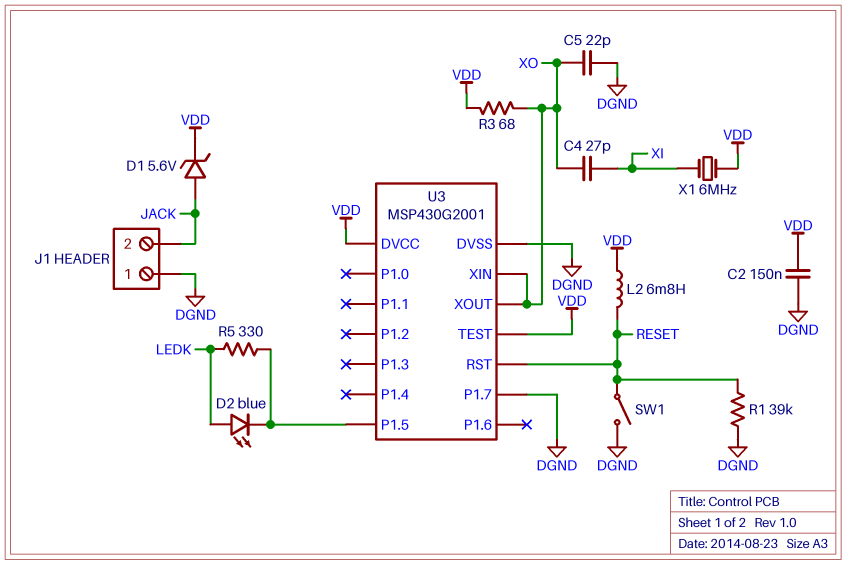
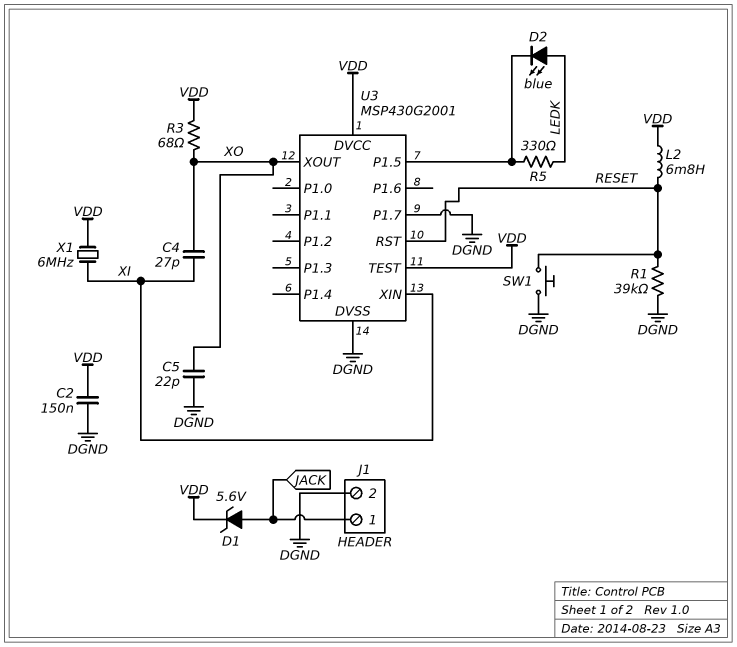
J1 pin 1: DGND -> JACK
J1 pin 2: JACK -> DGND
SW1: switch (DGND, RESET) -> button (DGND, RESET)
U3 pin XIN: XO -> XI

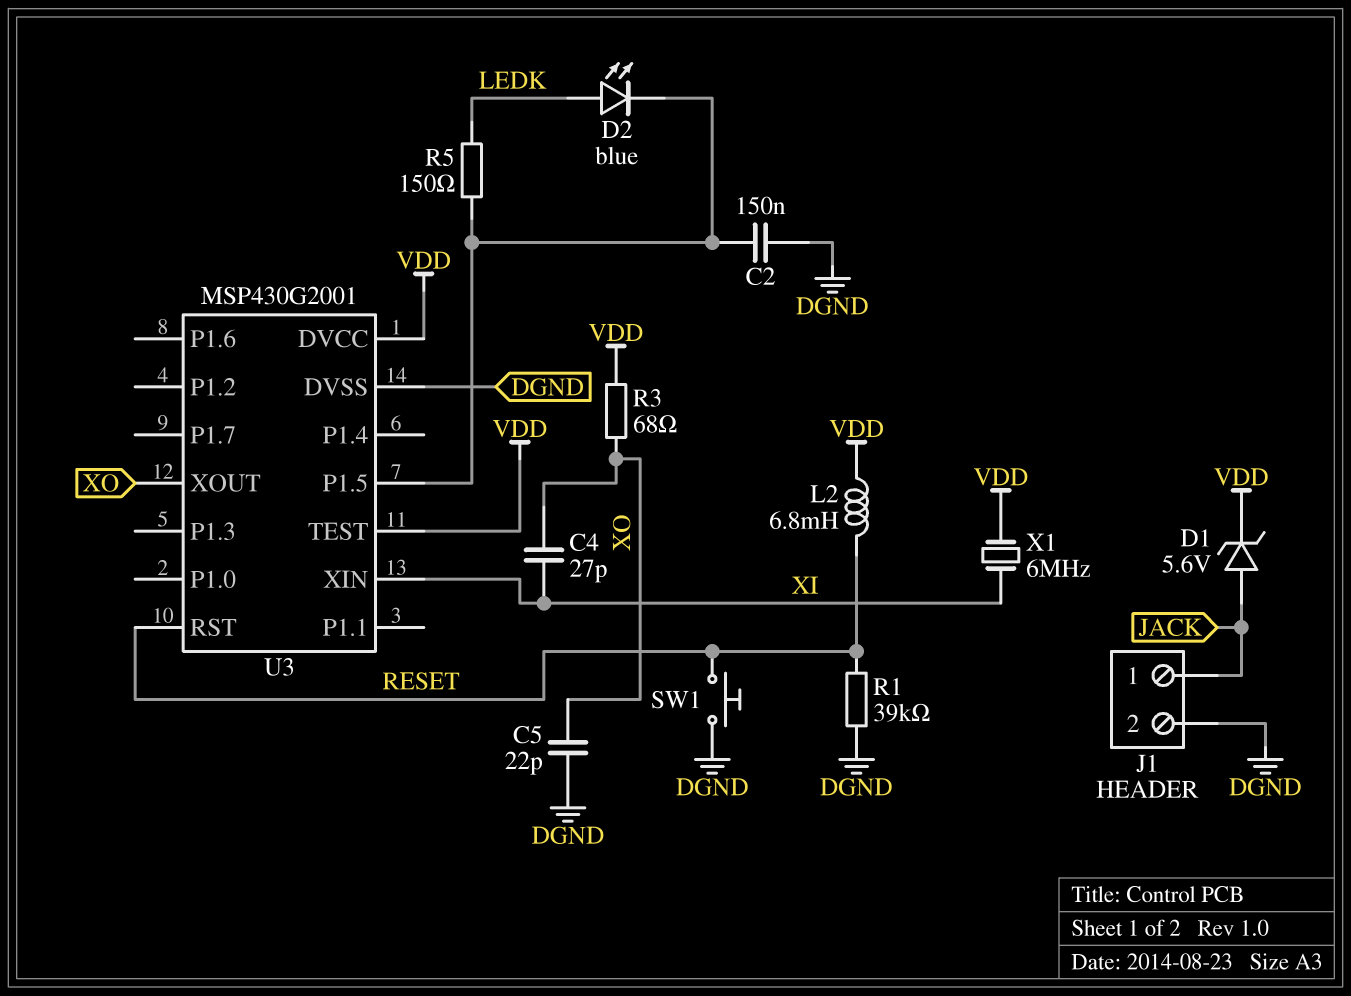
C2: 150nF (DGND, VDD) -> 150nF (DGND, U3/P1.5)
R5: 330 (LEDK, U3/P1.5) -> 150 (LEDK, U3/P1.5)
U3 pin P1.7: DGND -> none

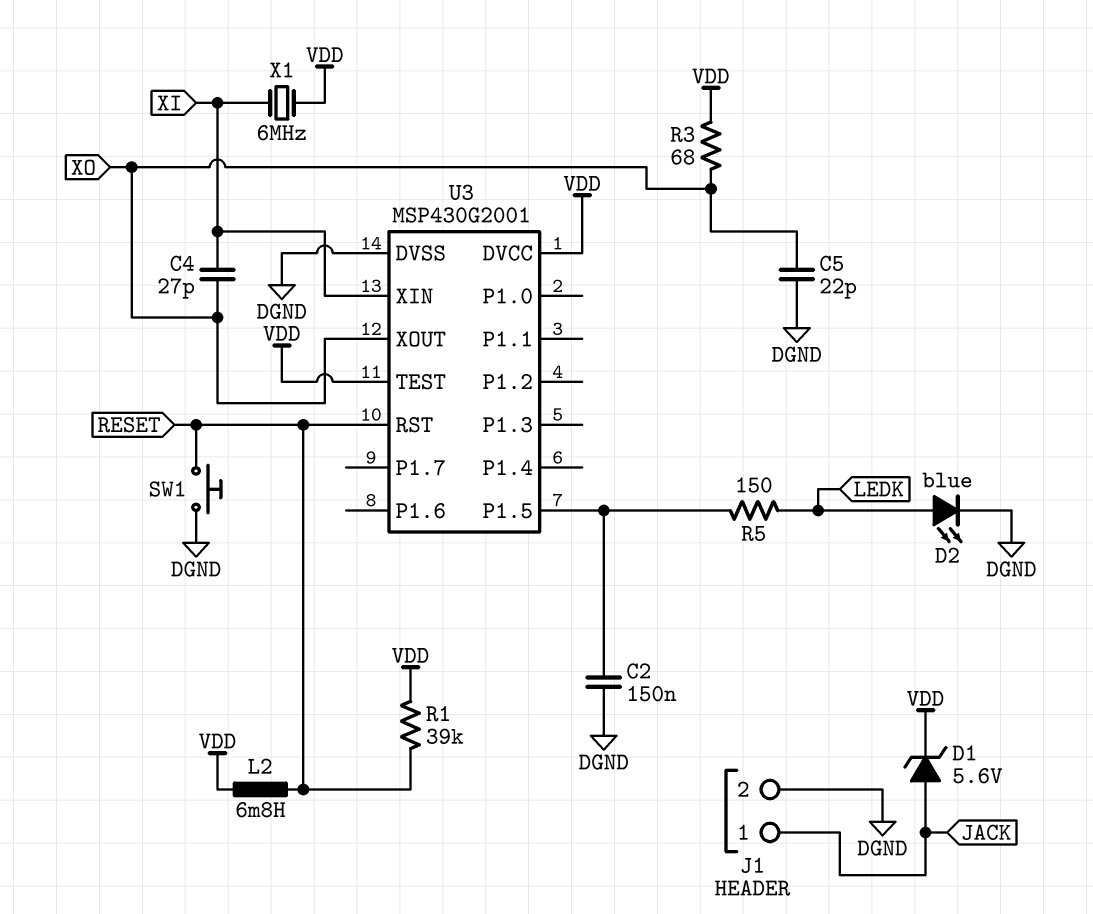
D2: LED blue (A LEDK, K U3/P1.5) -> LED blue (A LEDK, K DGND)
R1: 39k (DGND, RESET) -> 39k (RESET, VDD)

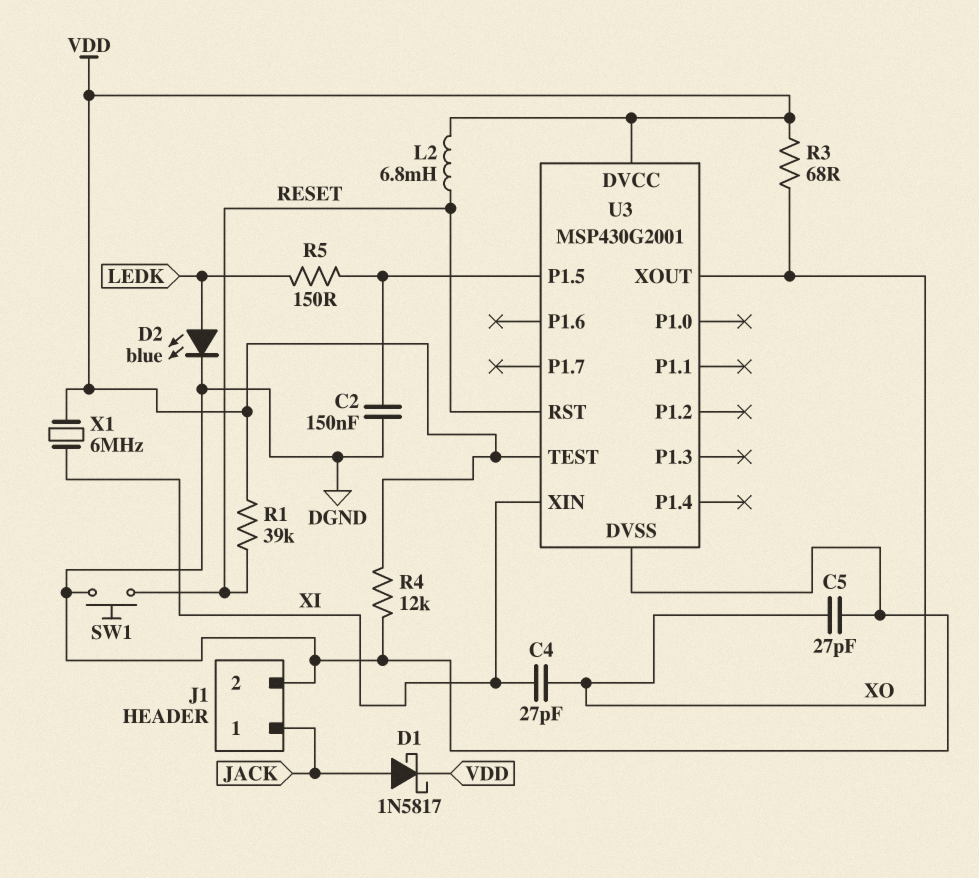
C5: 22pF (DGND, XO) -> 27pF (DGND, XO)
D1: zener 5.6V (A JACK, K VDD) -> schottky 1N5817 (A JACK, K VDD)
R4: none -> 12k (DGND, VDD)

